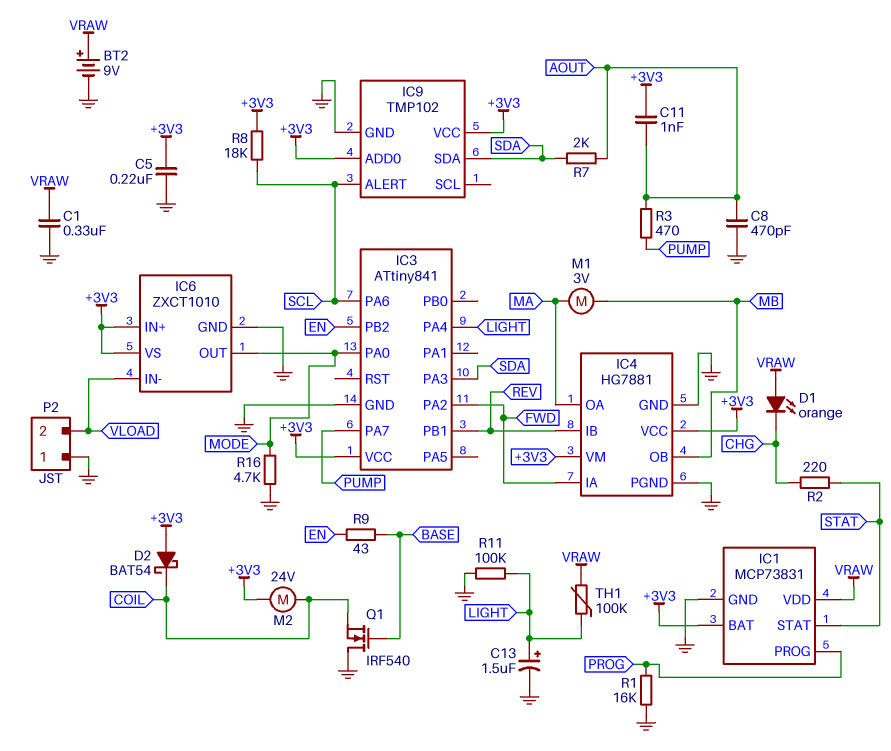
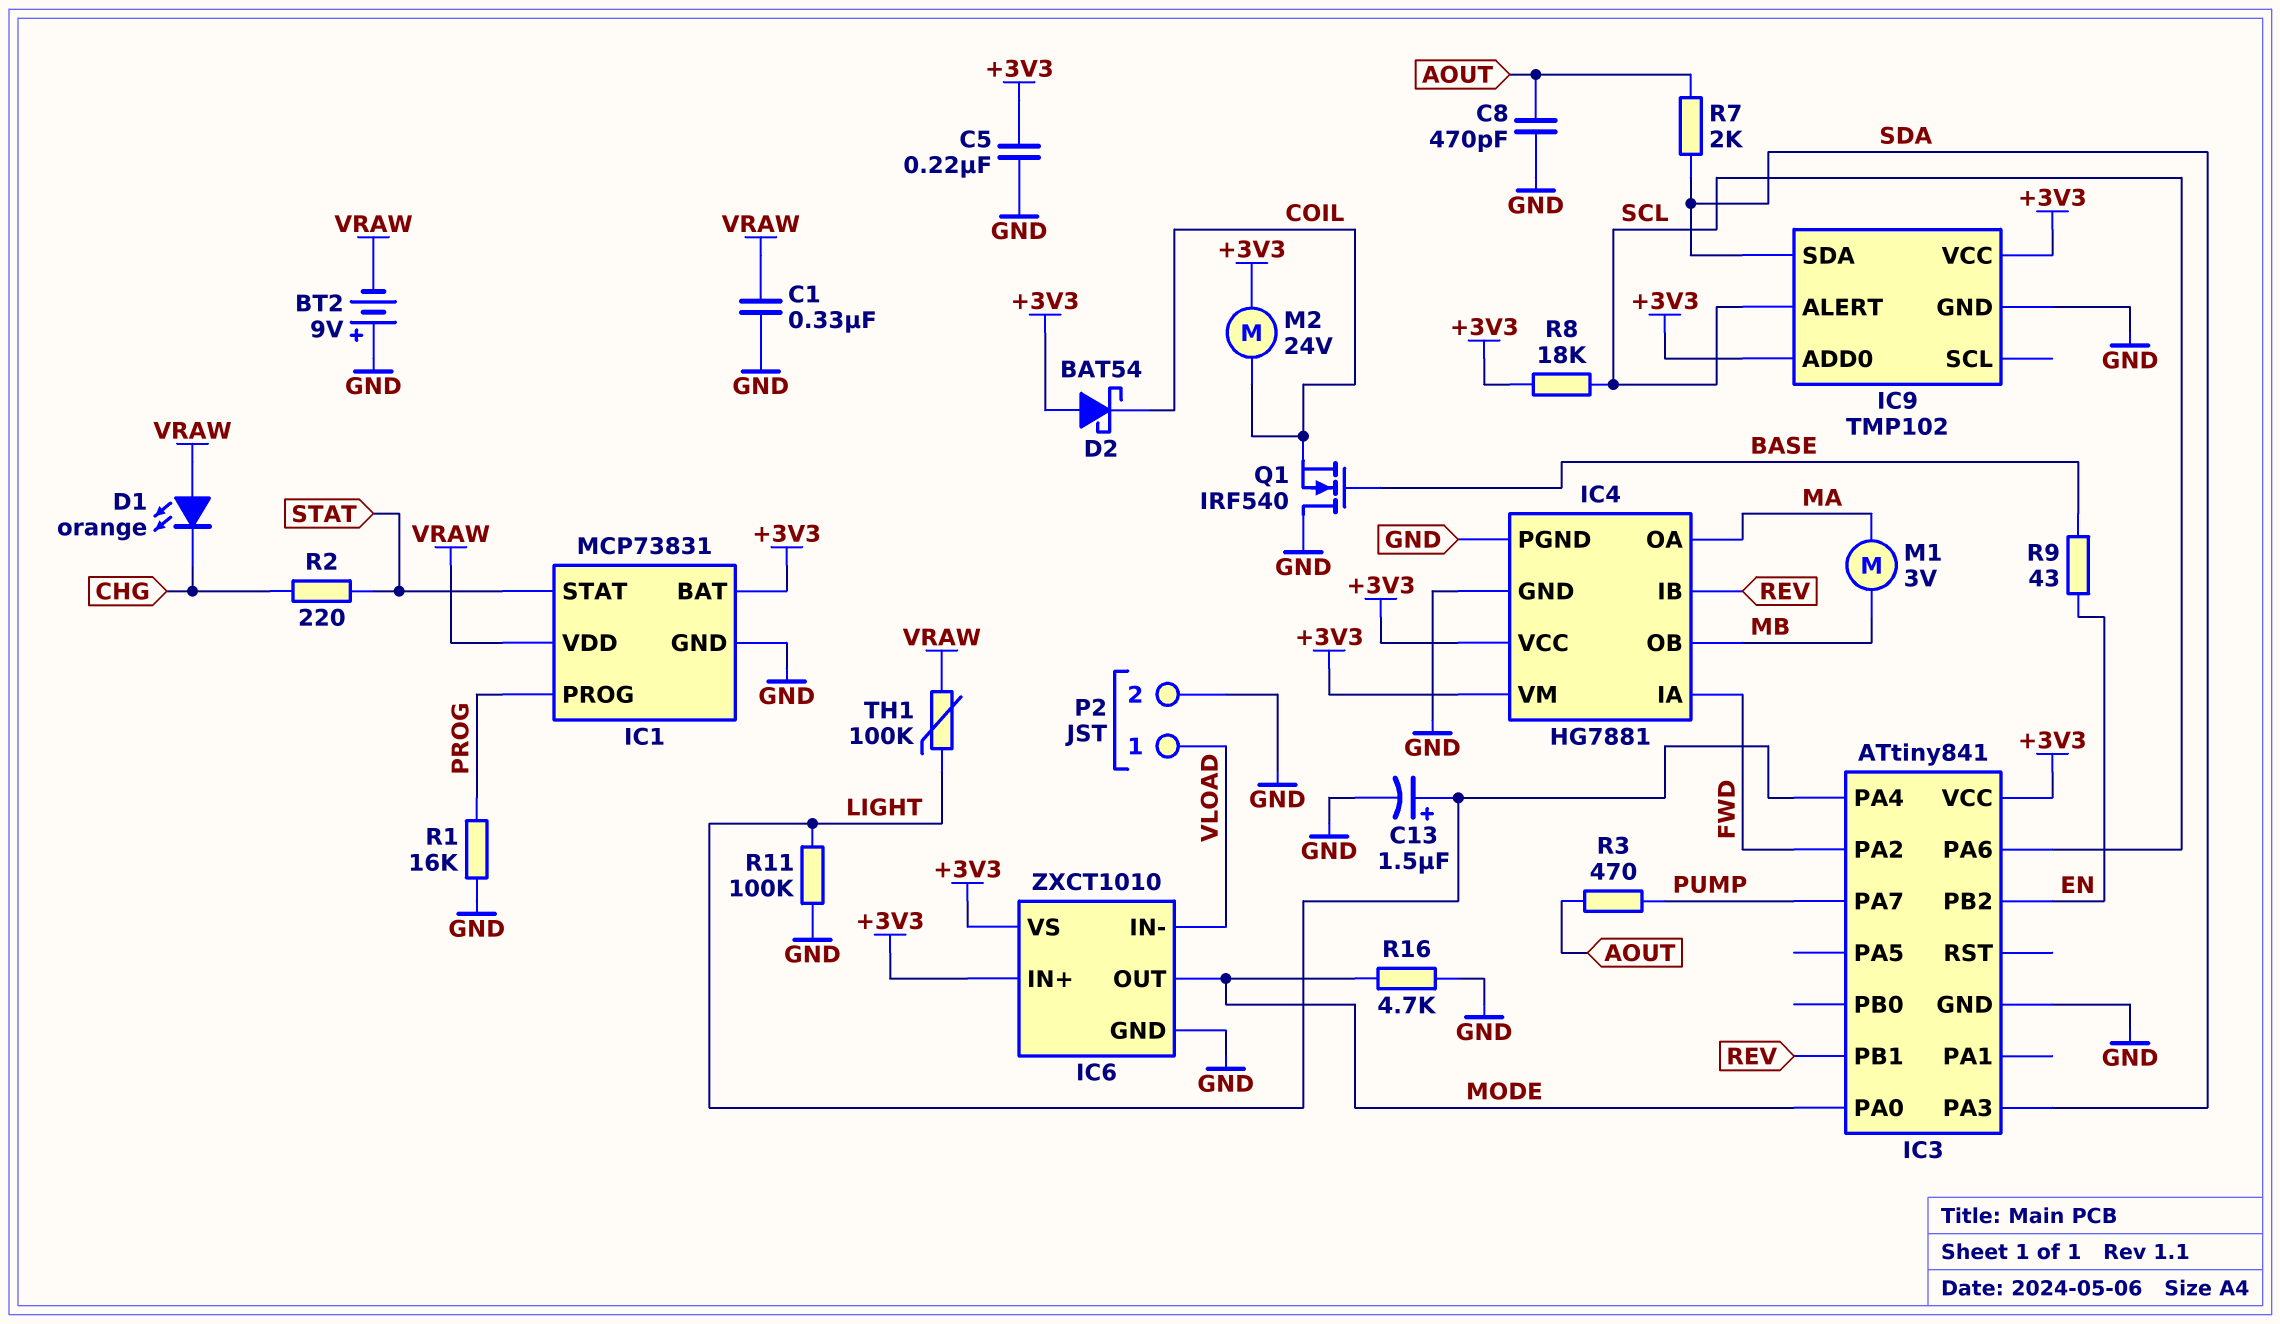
BT2: 9V (plus VRAW, minus GND) -> 9V (plus GND, minus VRAW)
C11: 1nF (+3V3, AOUT) -> none
P2 pin 1: GND -> VLOAD
P2 pin 2: VLOAD -> GND

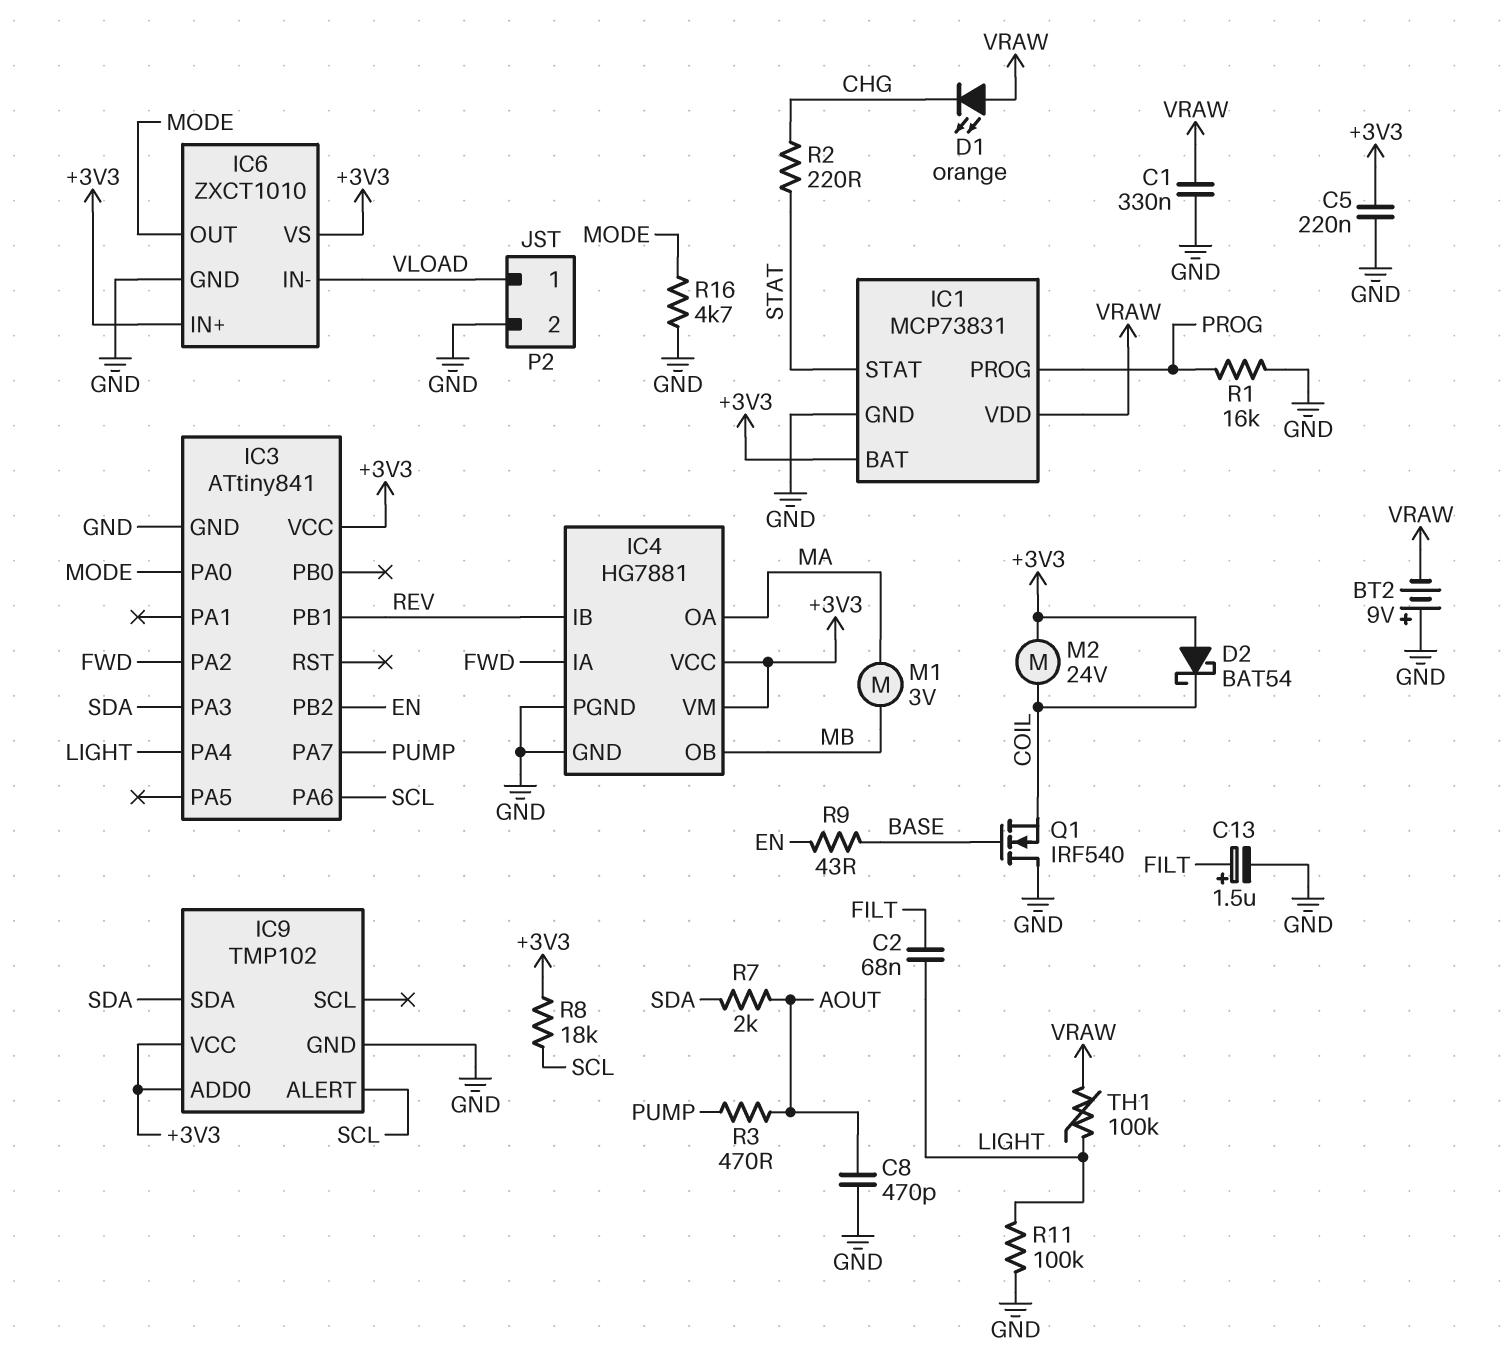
C2: none -> 68nF (FILT, LIGHT)
C13: 1.5uF (plus LIGHT, minus GND) -> 1.5uF (plus FILT, minus GND)

